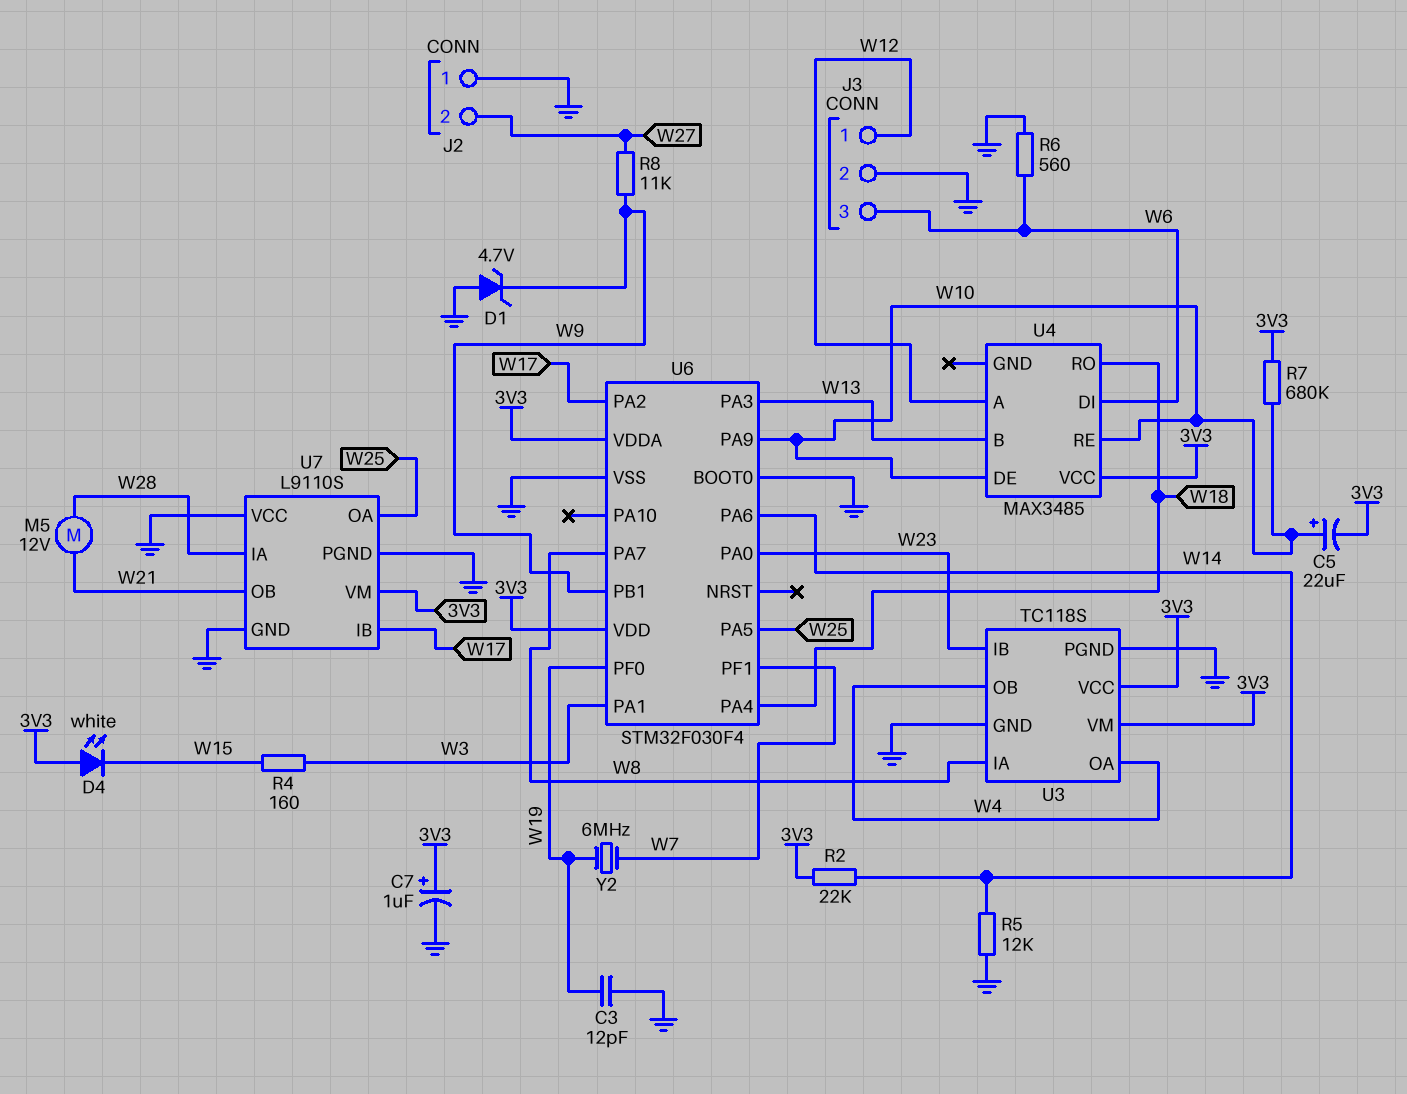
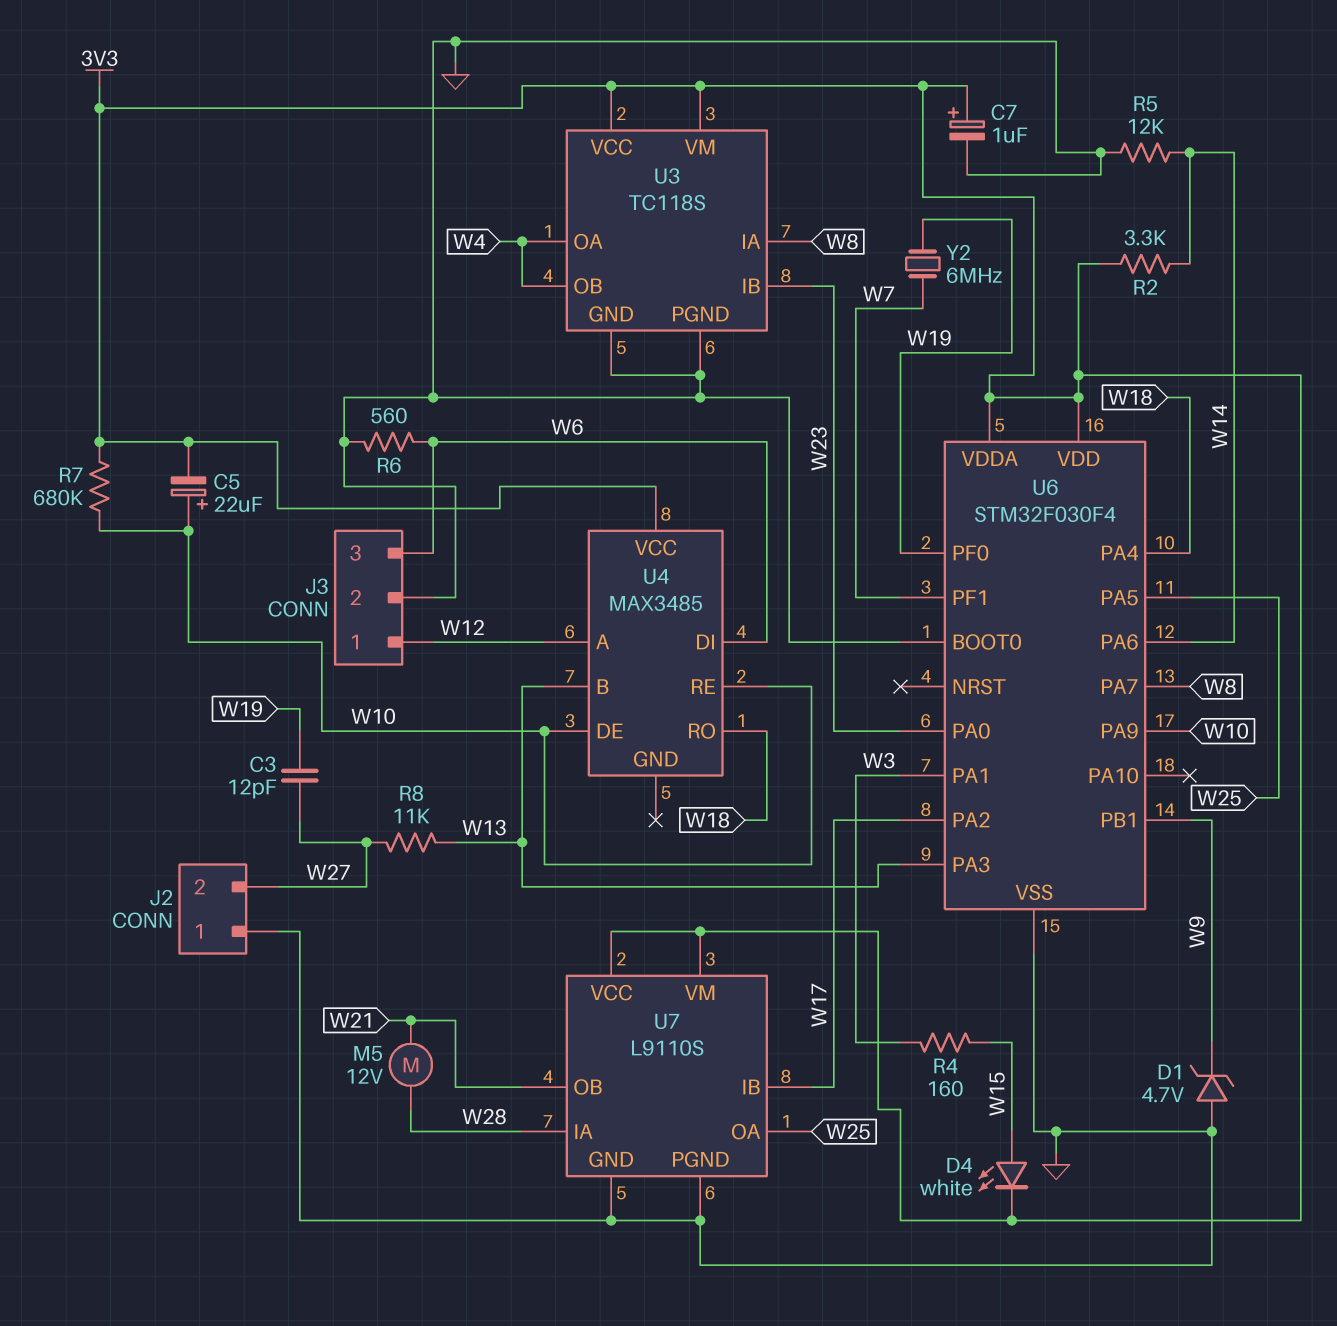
C3: 12pF (GND, W19) -> 12pF (W19, W27)
D4: LED white (A 3V3, K W15) -> LED white (A W15, K 3V3)
R2: 22k (3V3, W14) -> 3.3k (3V3, W14)
R8: 11k (W9, W27) -> 11k (W13, W27)
U7 pin VCC: GND -> 3V3

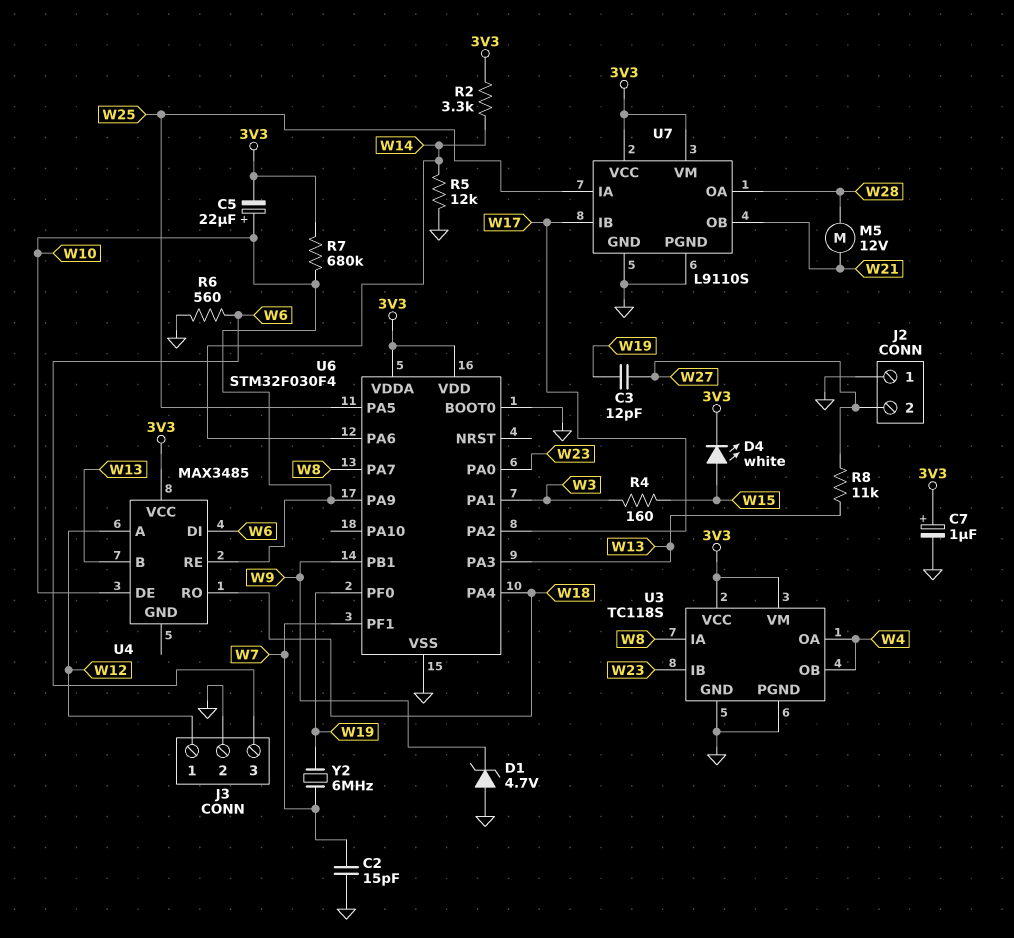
C2: none -> 15pF (GND, W7)
U7 pin IA: W28 -> W25
U7 pin OA: W25 -> W28

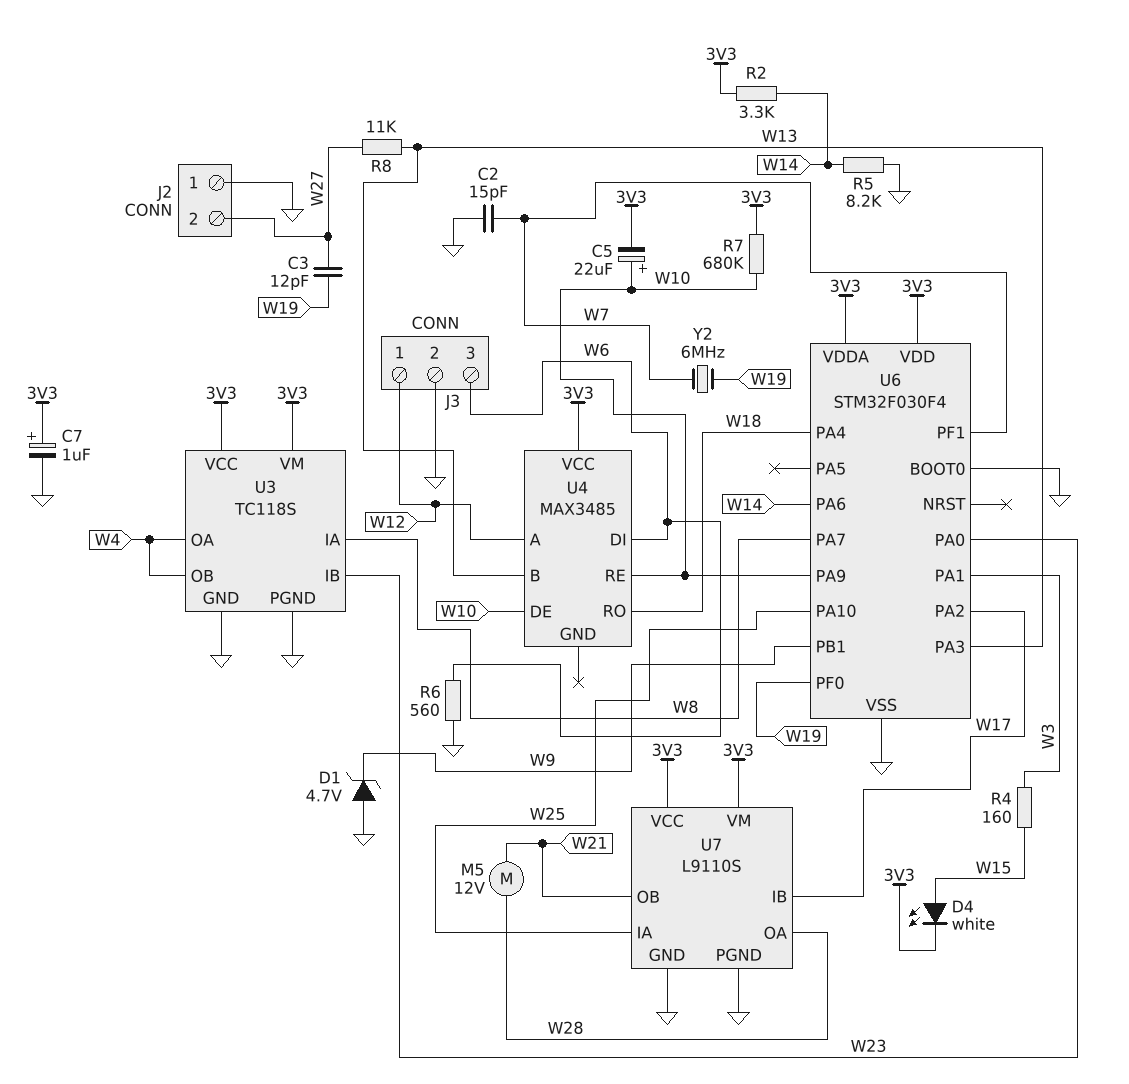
R5: 12k (GND, W14) -> 8.2k (GND, W14)
U6 pin PA5: W25 -> none
U6 pin PA10: none -> W25

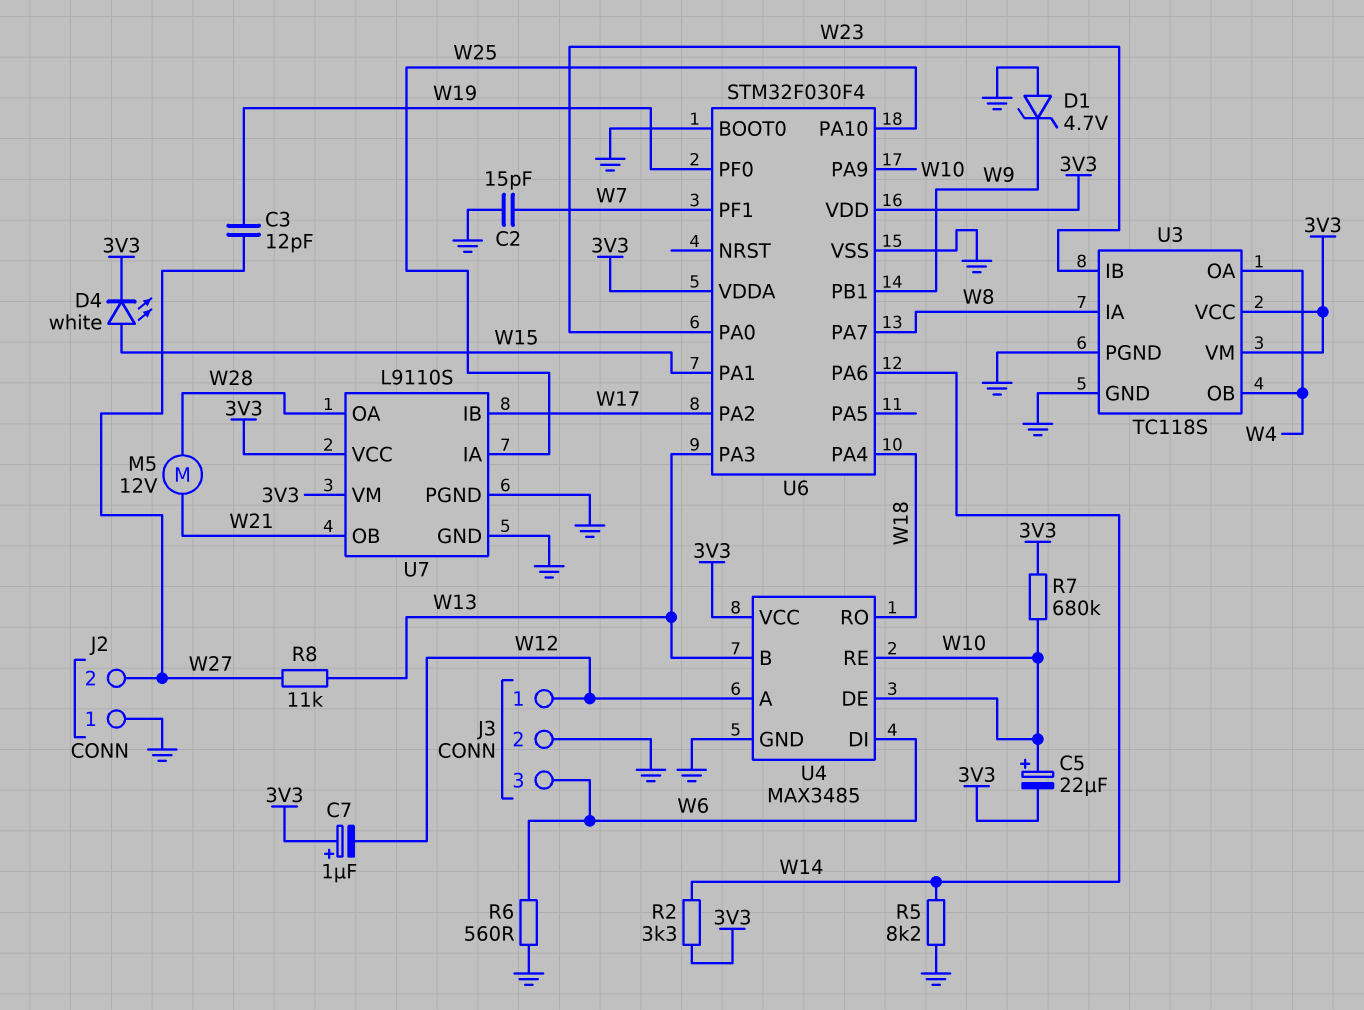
C7: 1uF (plus 3V3, minus GND) -> 1uF (plus 3V3, minus W12)
R4: 160 (W3, W15) -> none
U4 pin GND: none -> GND
U6 pin PA1: W3 -> W15
Y2: 6MHz (W7, W19) -> none

